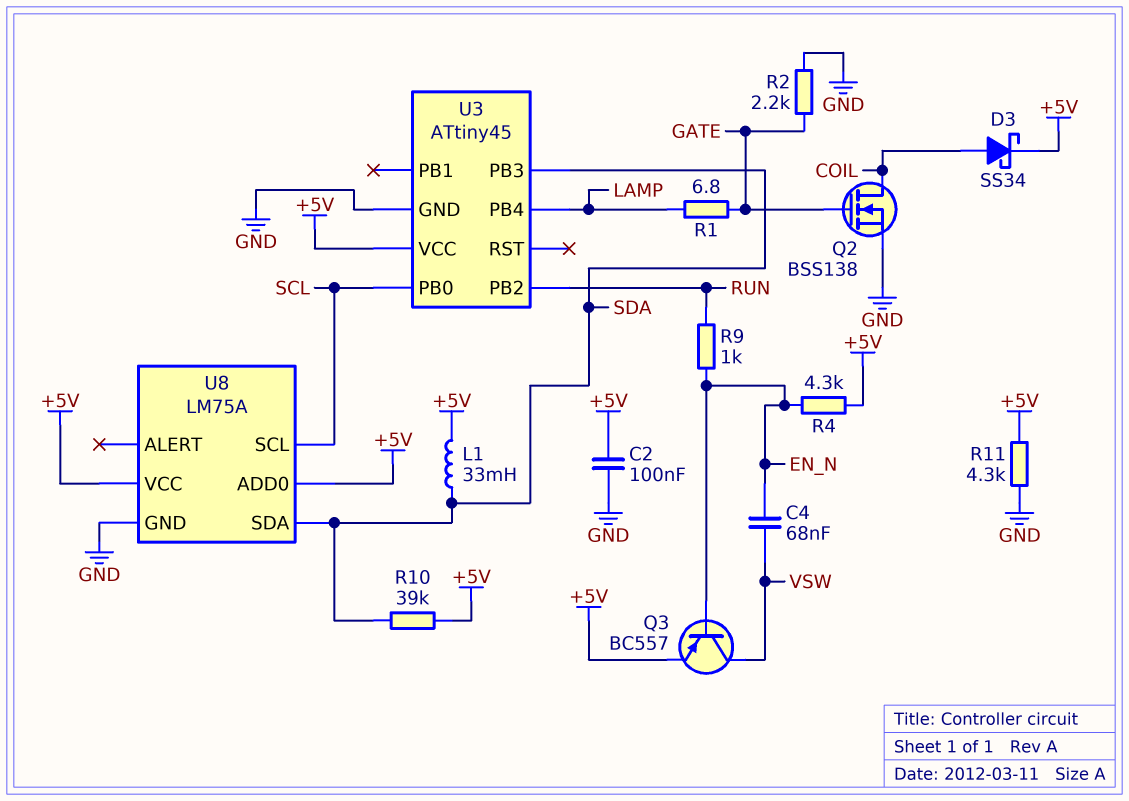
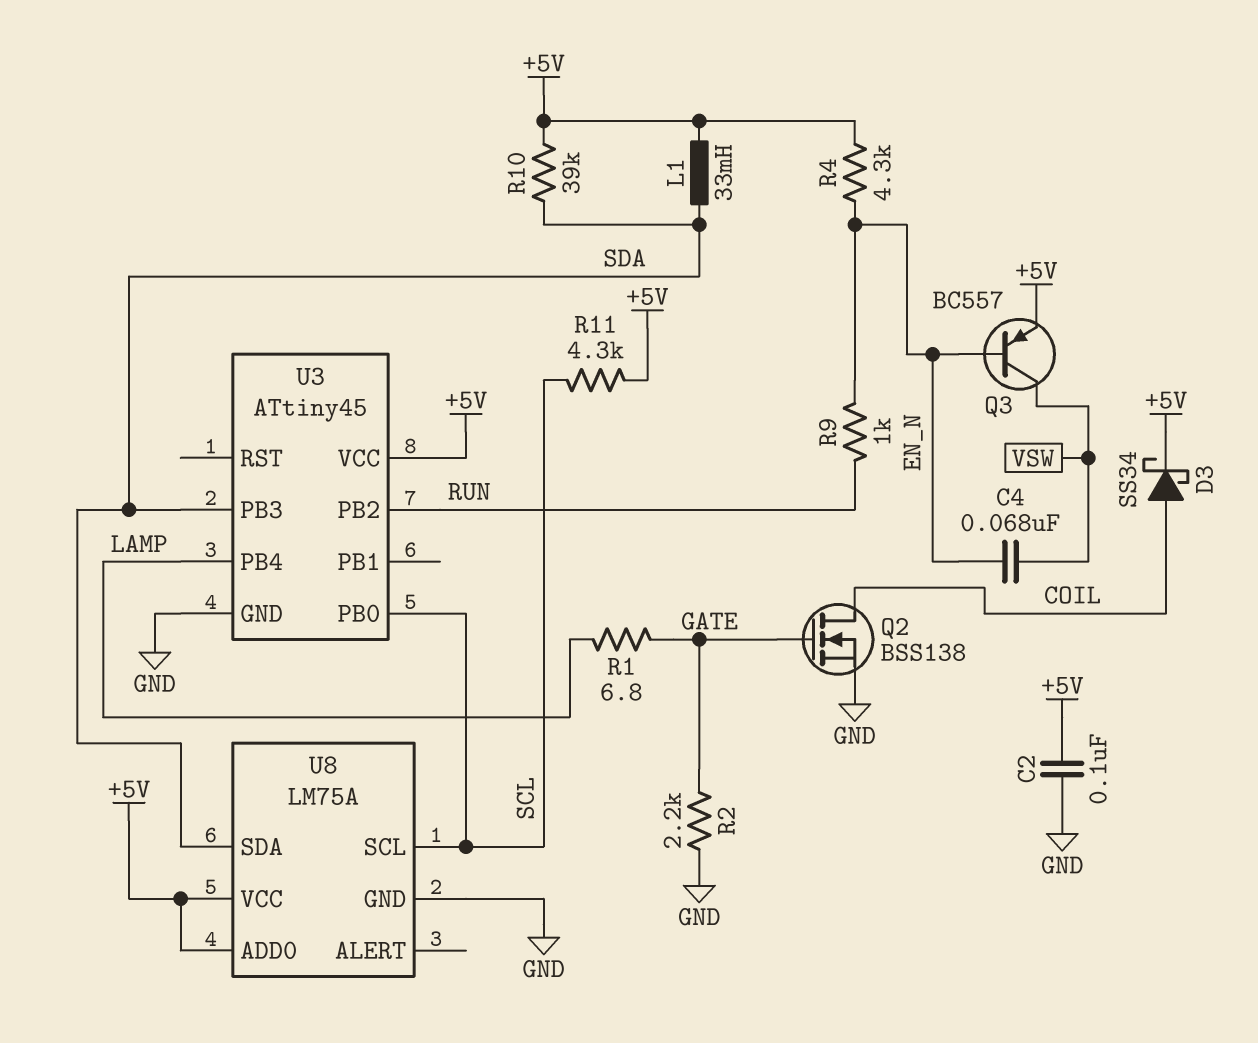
R11: 4.3k (+5V, GND) -> 4.3k (+5V, SCL)

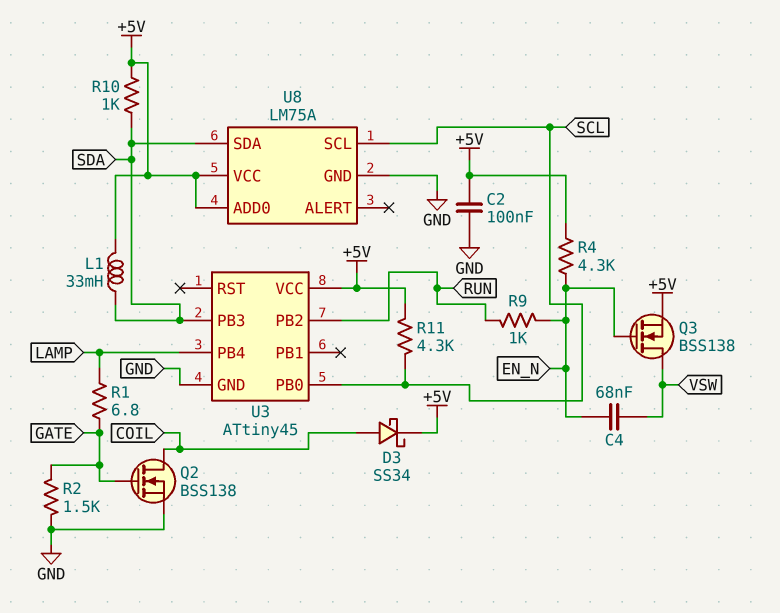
Q3: PNP BC557 (B EN_N, C VSW, E +5V) -> NMOS BSS138 (G EN_N, D VSW, S +5V)
R2: 2.2k (GATE, GND) -> 1.5k (GATE, GND)
R10: 39k (+5V, SDA) -> 1k (+5V, SDA)

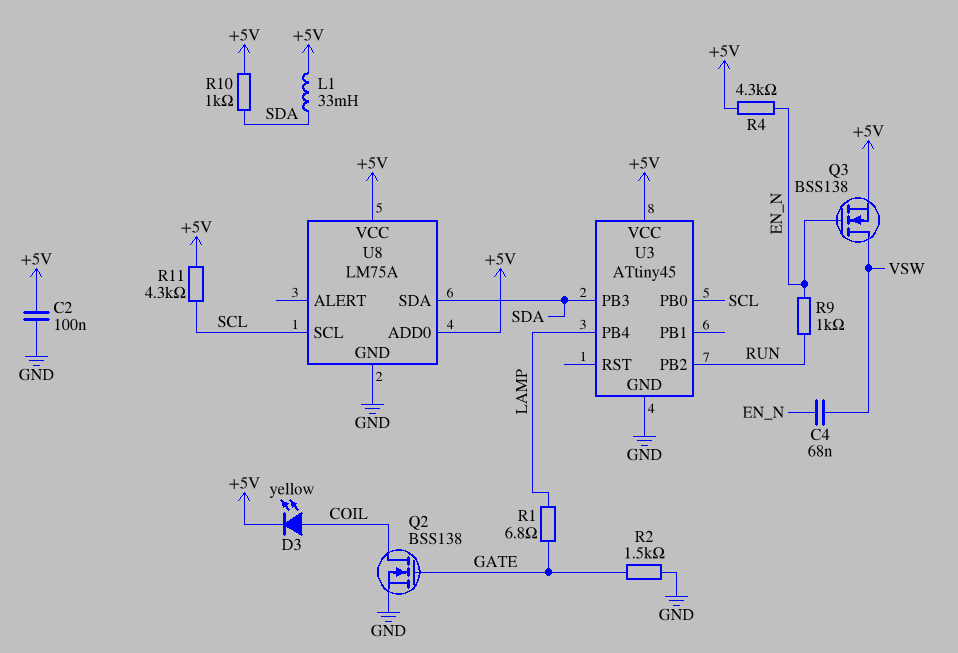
D3: schottky SS34 (A COIL, K +5V) -> LED yellow (A COIL, K +5V)

